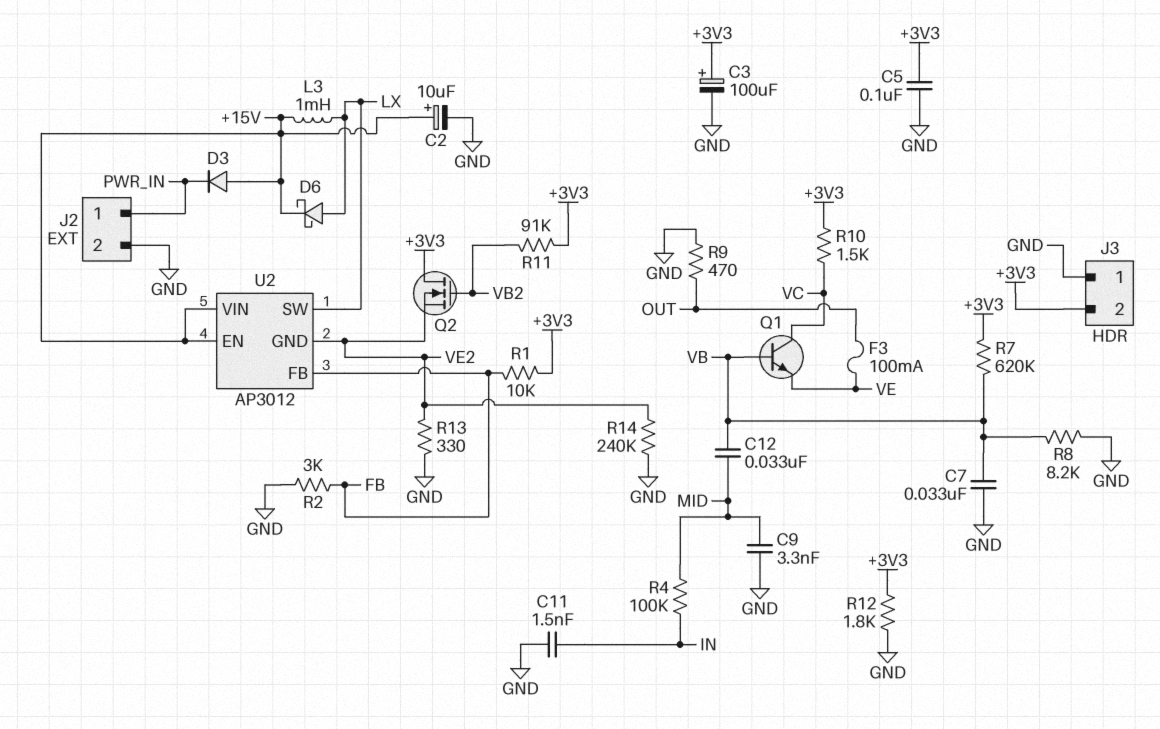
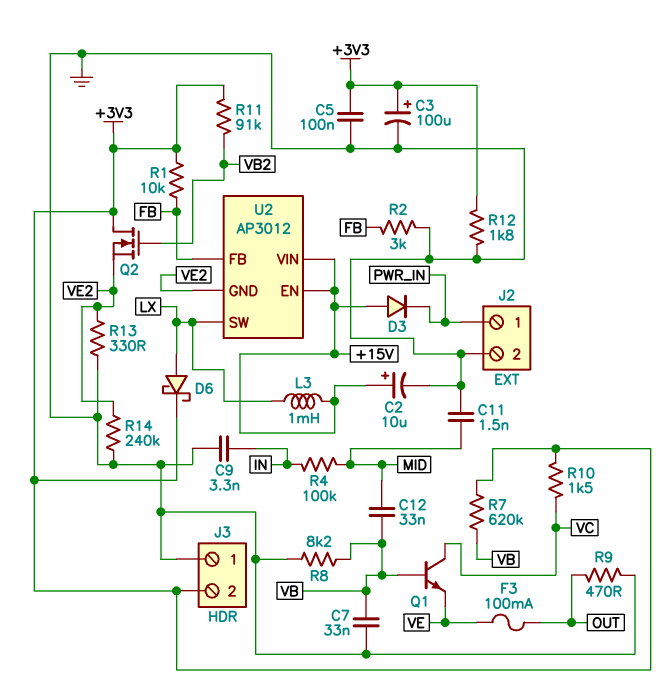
C9: 3.3nF (GND, MID) -> 3.3nF (GND, IN)
C11: 1.5nF (GND, IN) -> 1.5nF (GND, MID)
D6: schottky (A LX, K +15V) -> schottky (A LX, K +3V3)

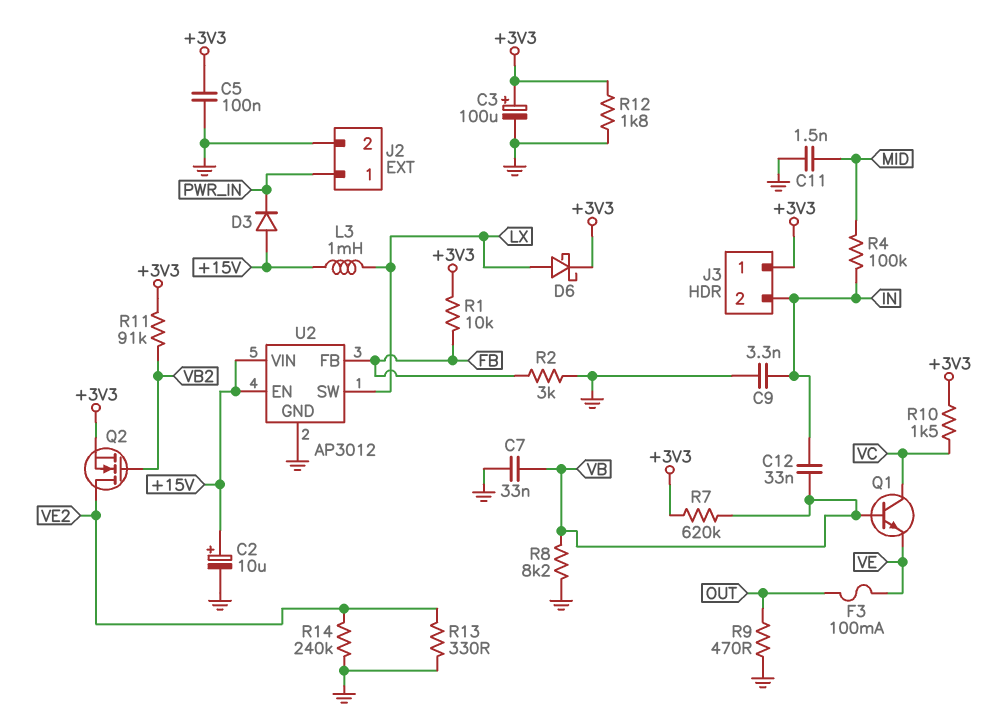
C12: 33nF (MID, VB) -> 33nF (IN, VB)
J3 pin 1: GND -> +3V3
J3 pin 2: +3V3 -> IN
Q2: NMOS (G VB2, D +3V3, S VE2) -> NMOS (G VB2, D VE2, S +3V3)
U2 pin GND: VE2 -> GND

